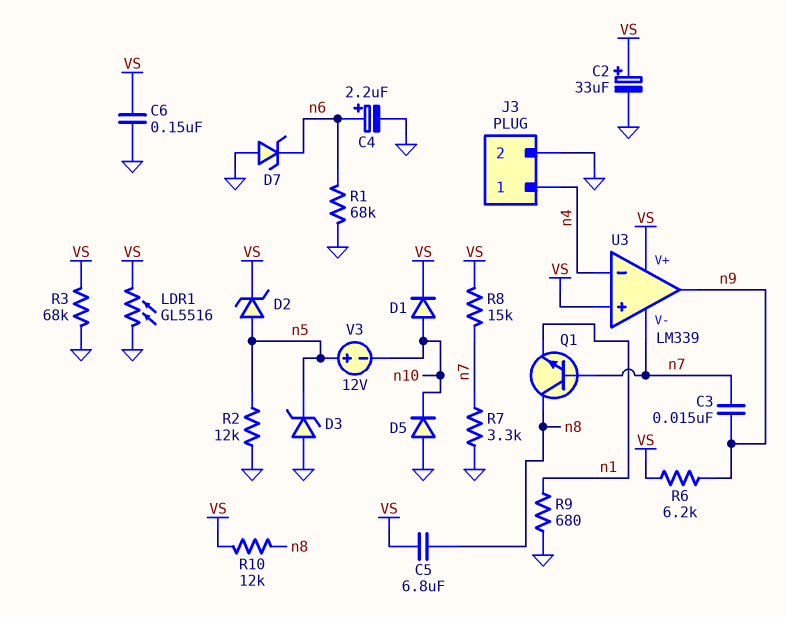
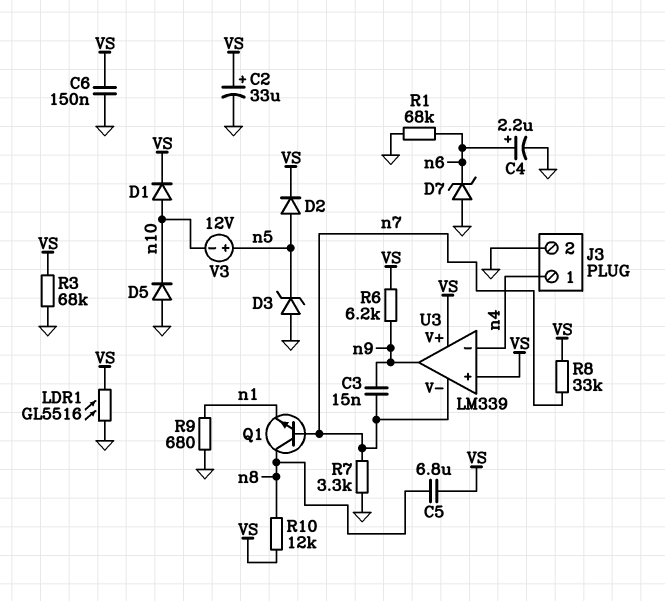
D2: zener (A n5, K VS) -> diode (A n5, K VS)
R2: 12k (GND, n5) -> none
R8: 15k (VS, n7) -> 33k (VS, n7)

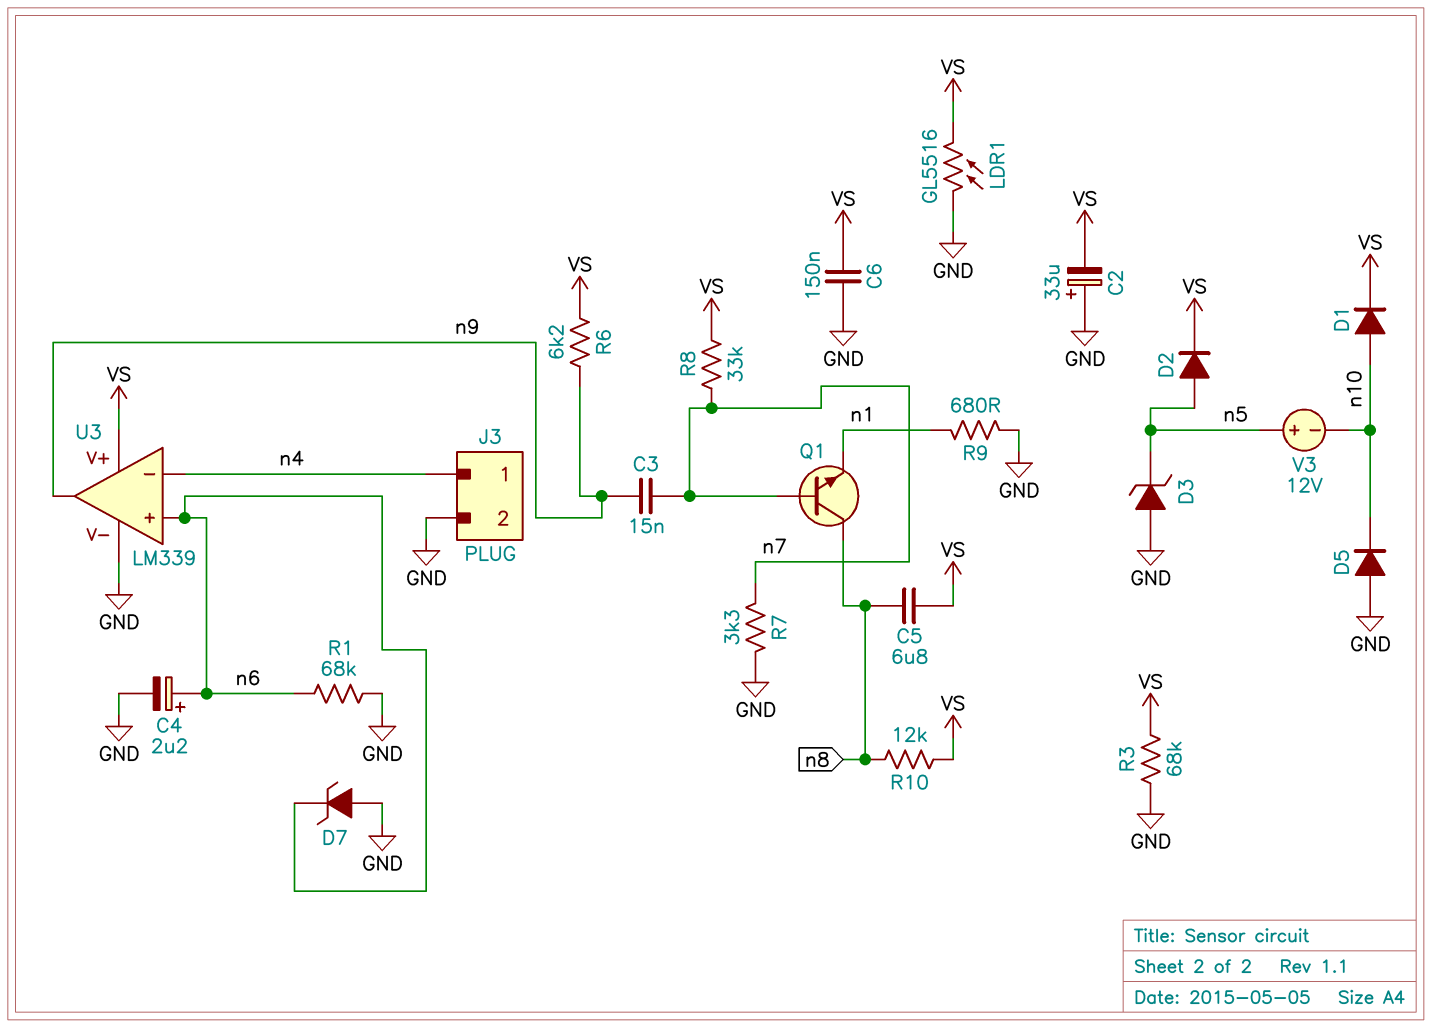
C2: 33uF (plus VS, minus GND) -> 33uF (plus GND, minus VS)
U3 pin V-: n7 -> GND
U3 pin in+: VS -> n6

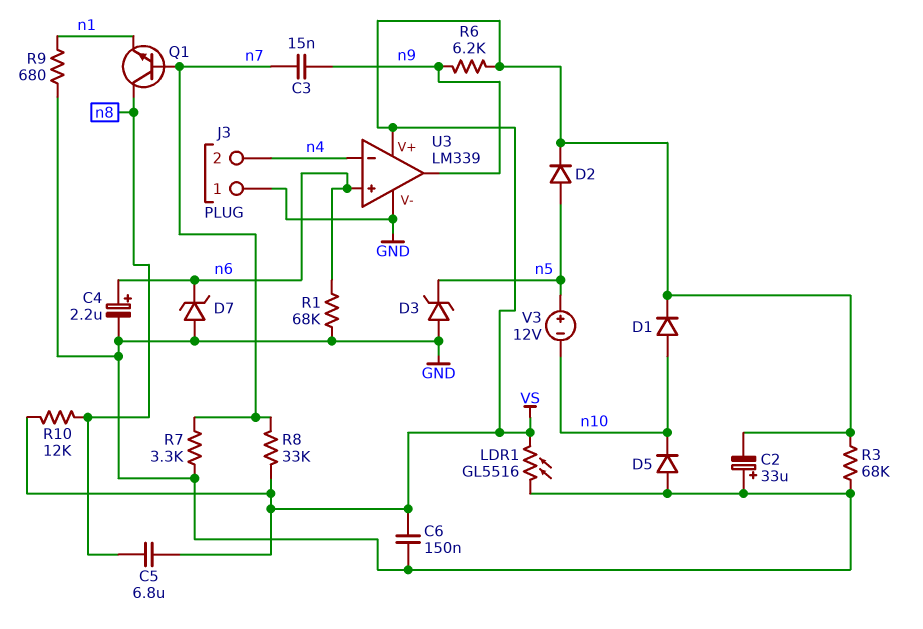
J3 pin 1: n4 -> GND
J3 pin 2: GND -> n4

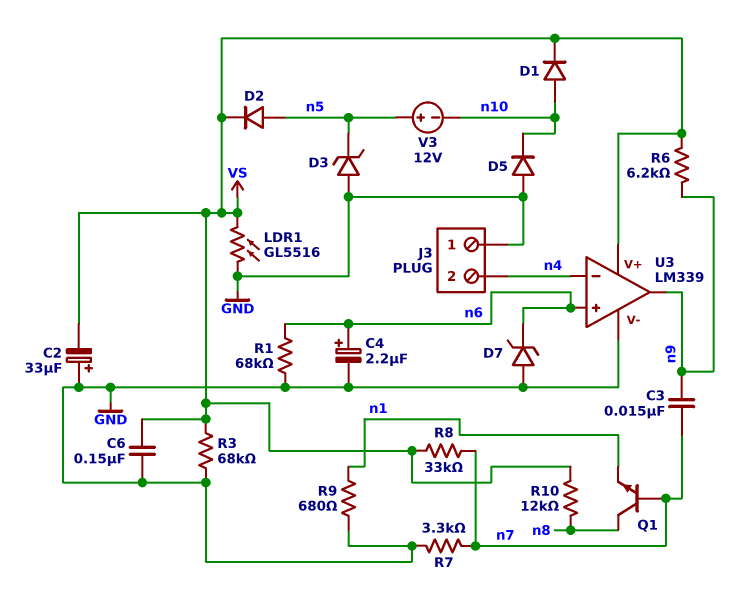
C5: 6.8uF (VS, n8) -> none

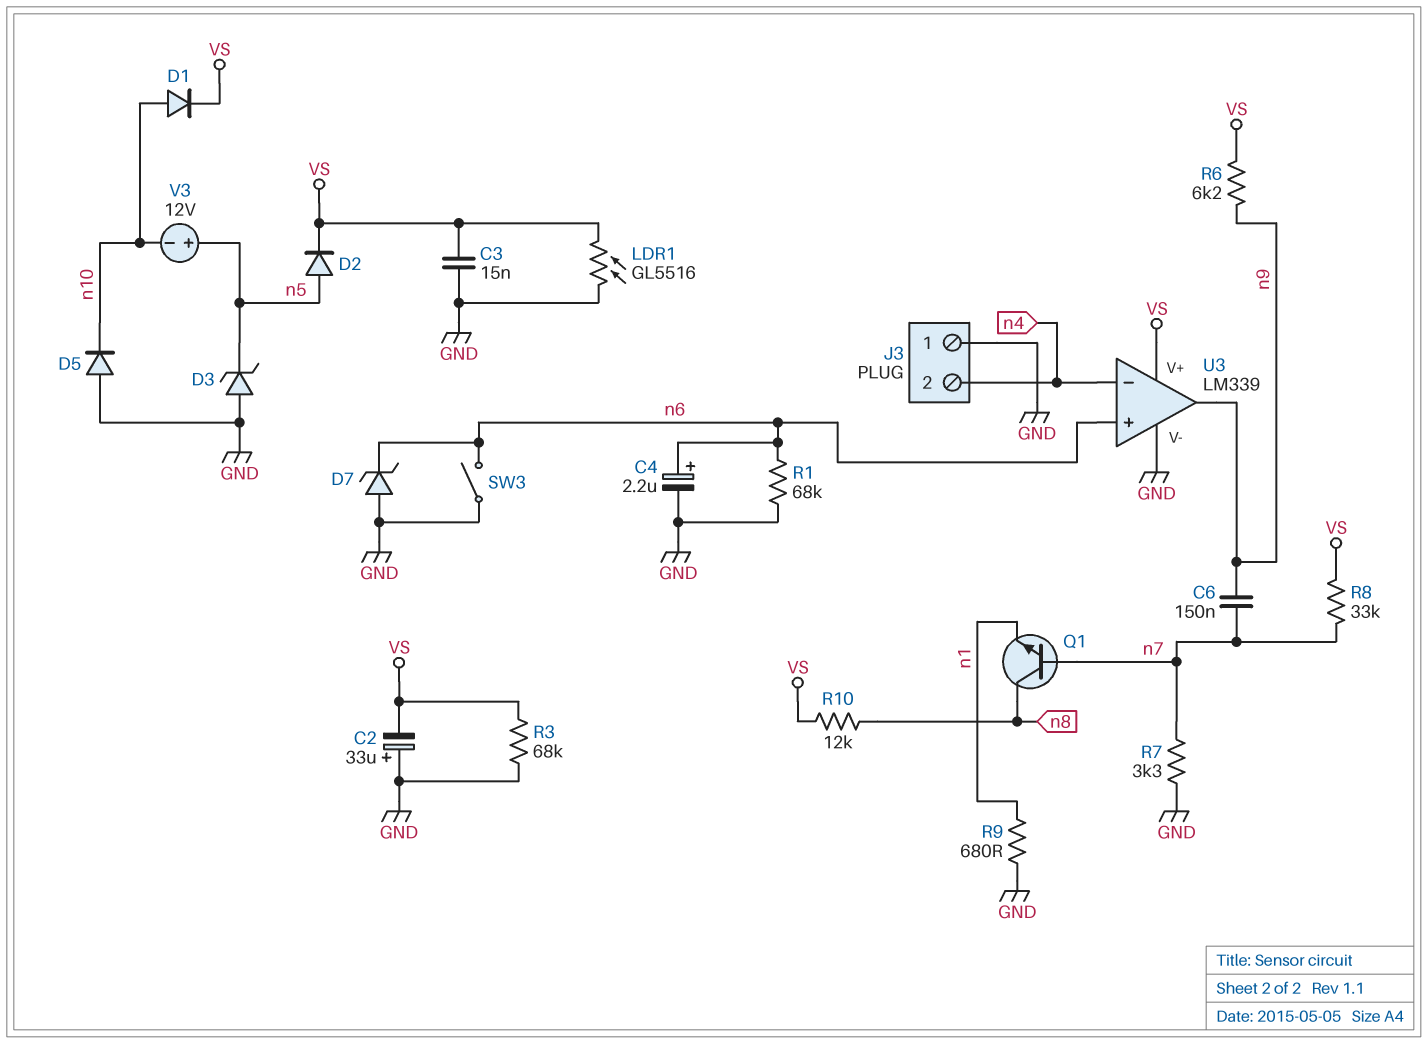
C3: 15nF (n7, n9) -> 15nF (GND, VS)
C6: 150nF (GND, VS) -> 150nF (n7, n9)
SW3: none -> switch (GND, n6)

